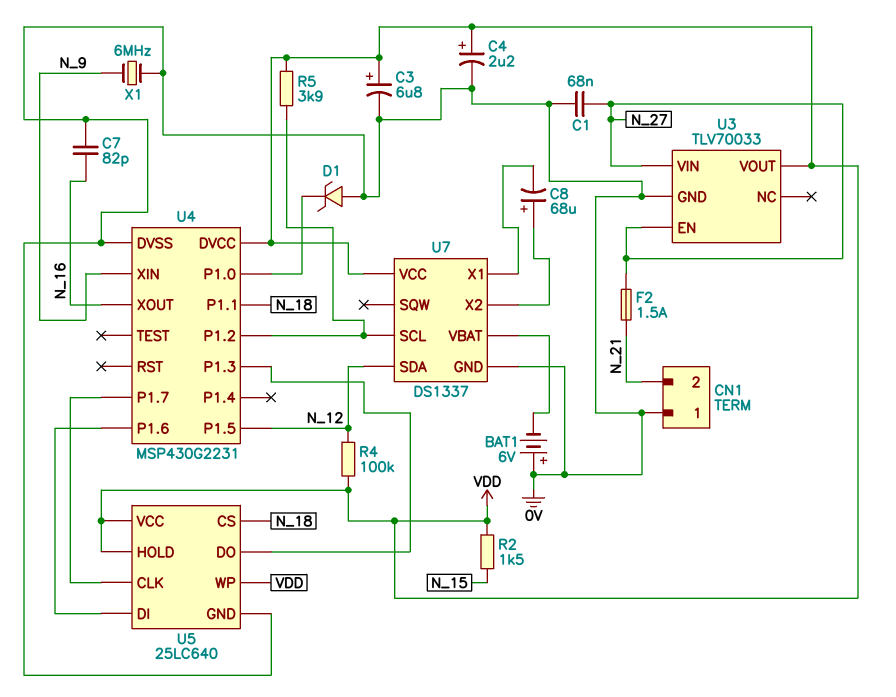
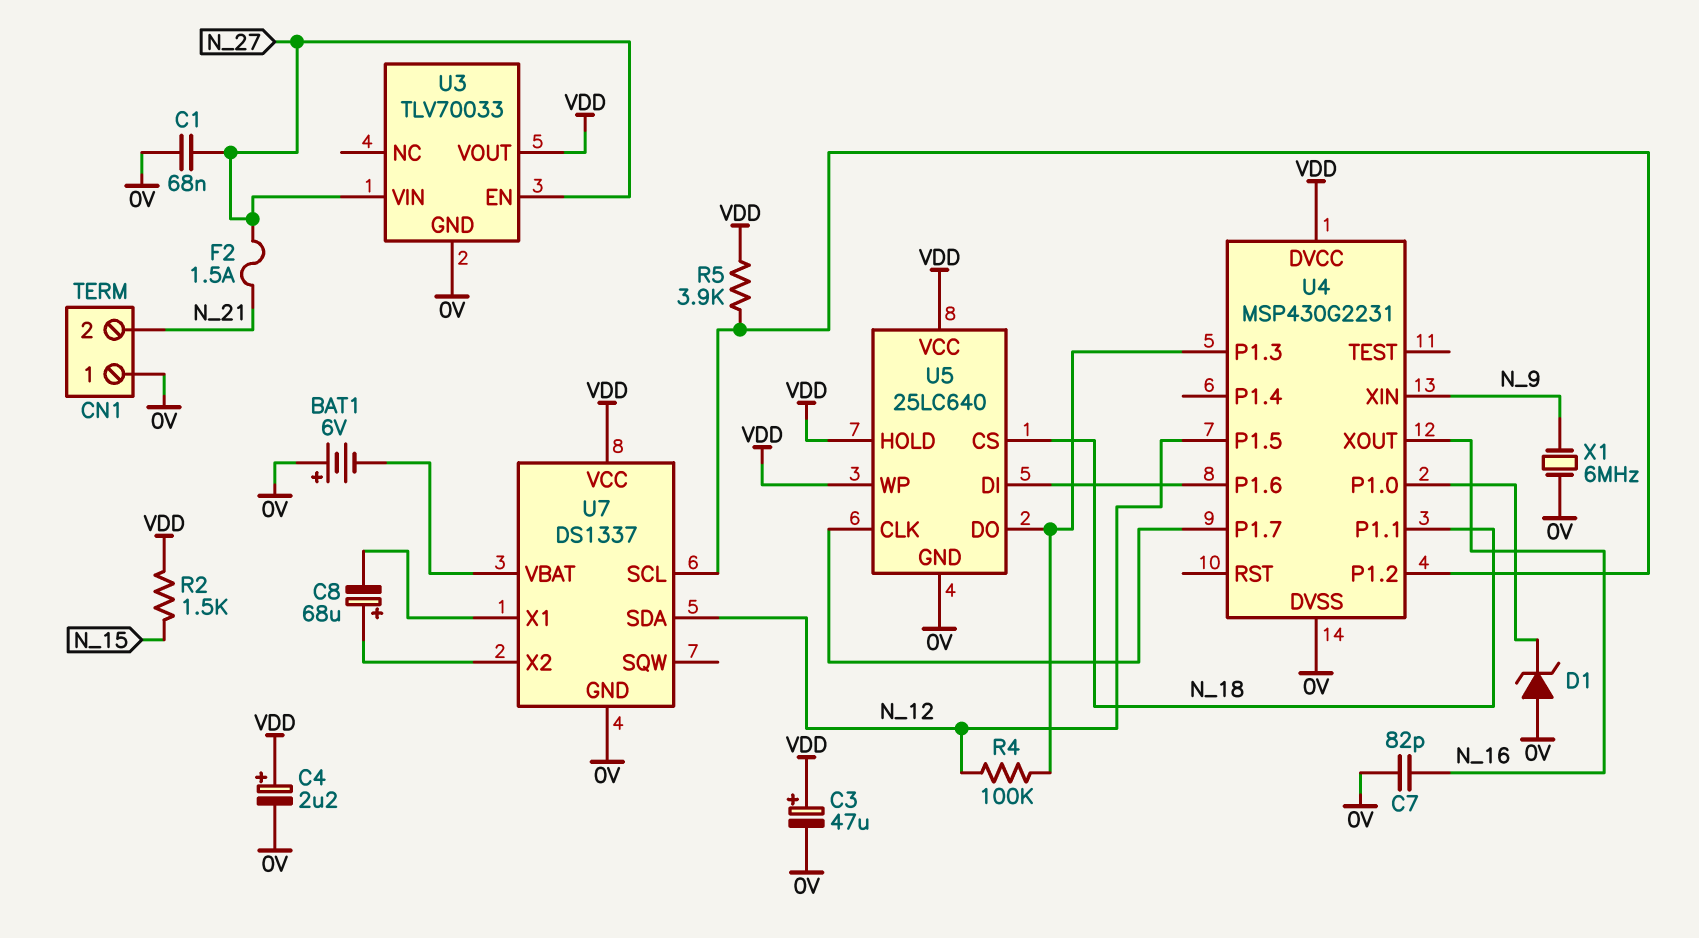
C3: 6.8uF (plus VDD, minus 0V) -> 47uF (plus VDD, minus 0V)
R4: 100k (N_12, VDD) -> 100k (N_12, U4/P1.3)

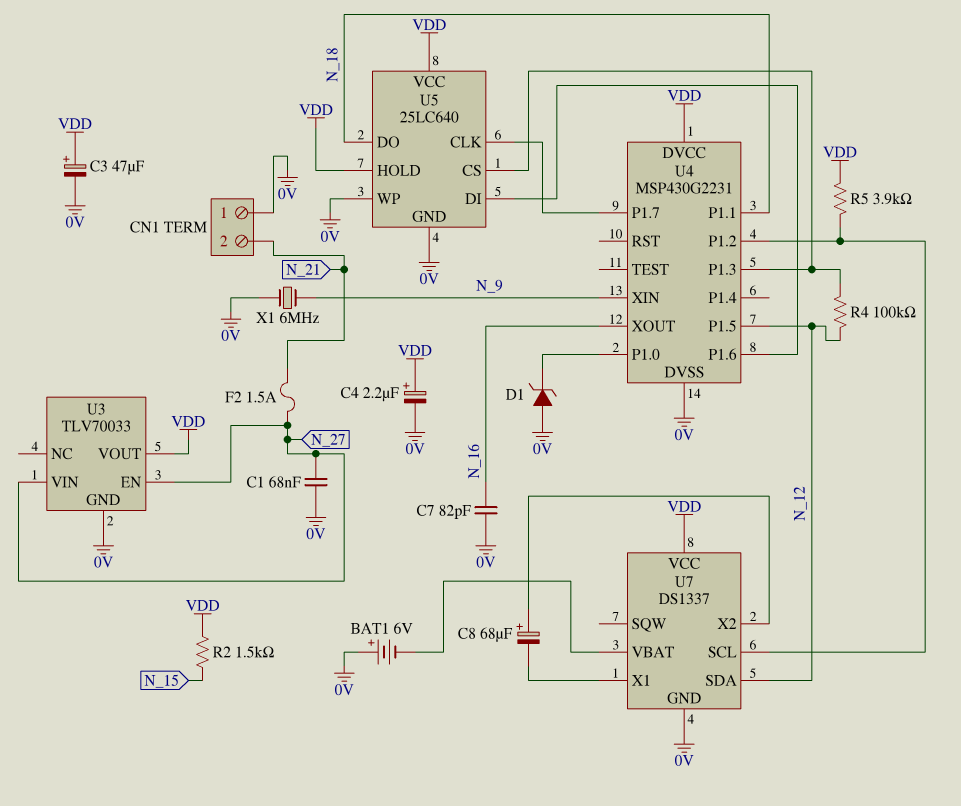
U5 pin CS: N_18 -> U4/P1.3
U5 pin DO: U4/P1.3 -> N_18
U5 pin WP: VDD -> 0V

